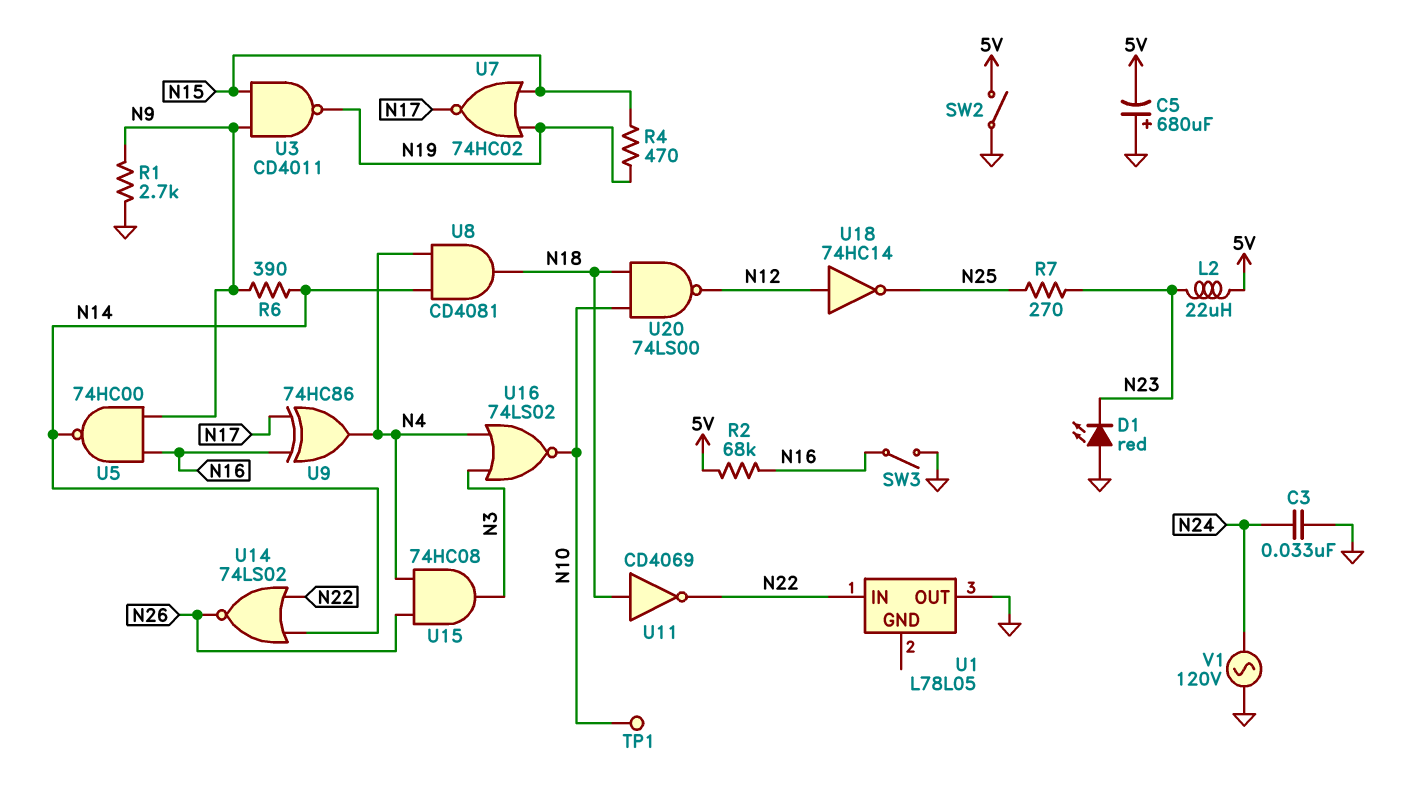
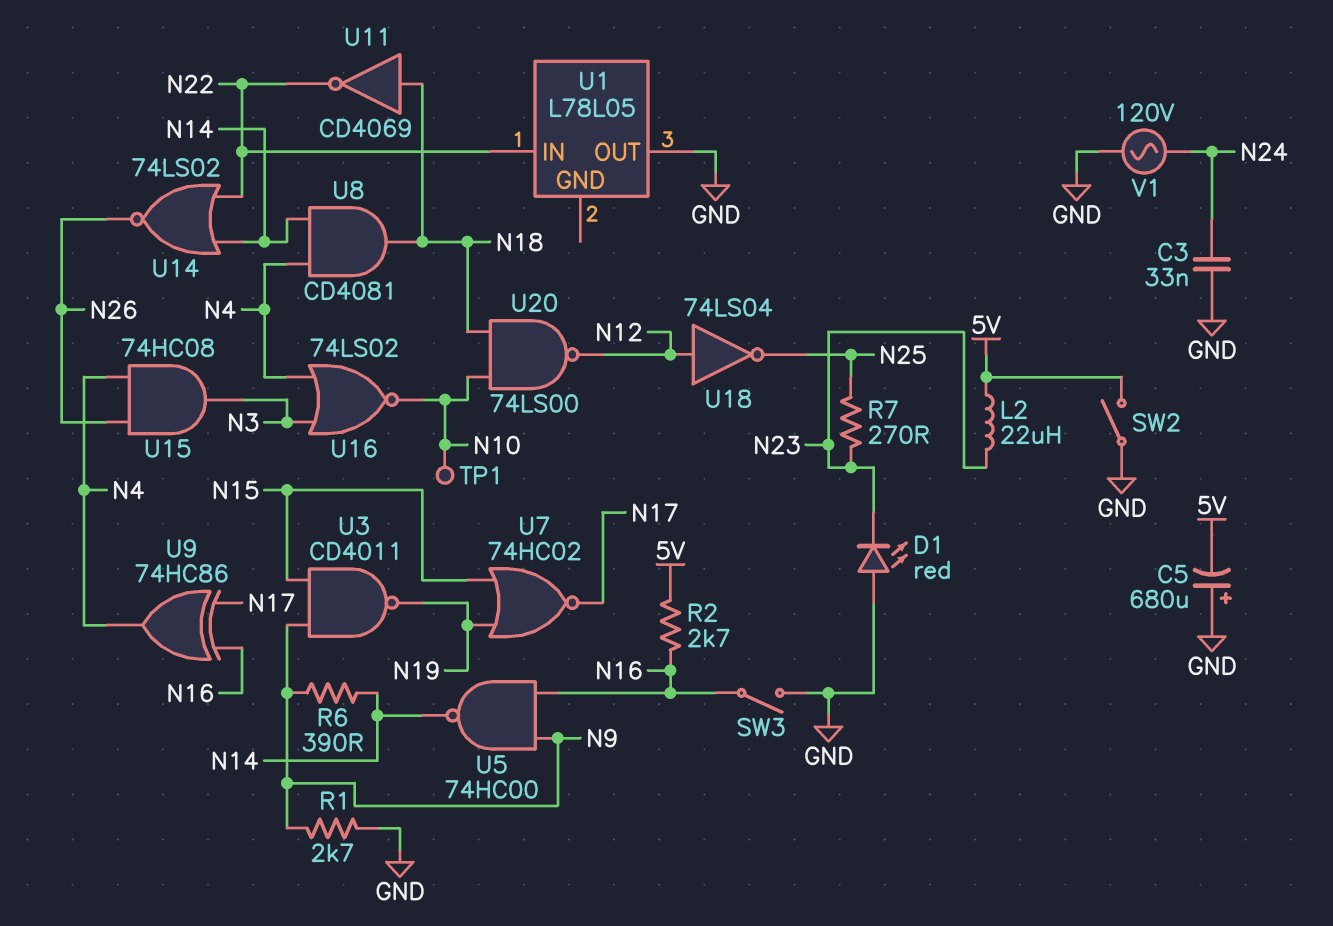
R2: 68k (5V, N16) -> 2.7k (5V, N16)
R4: 470 (N15, N19) -> none
U18: NOT 74HC14 (in N12, out N25) -> NOT 74LS04 (in N12, out N25)

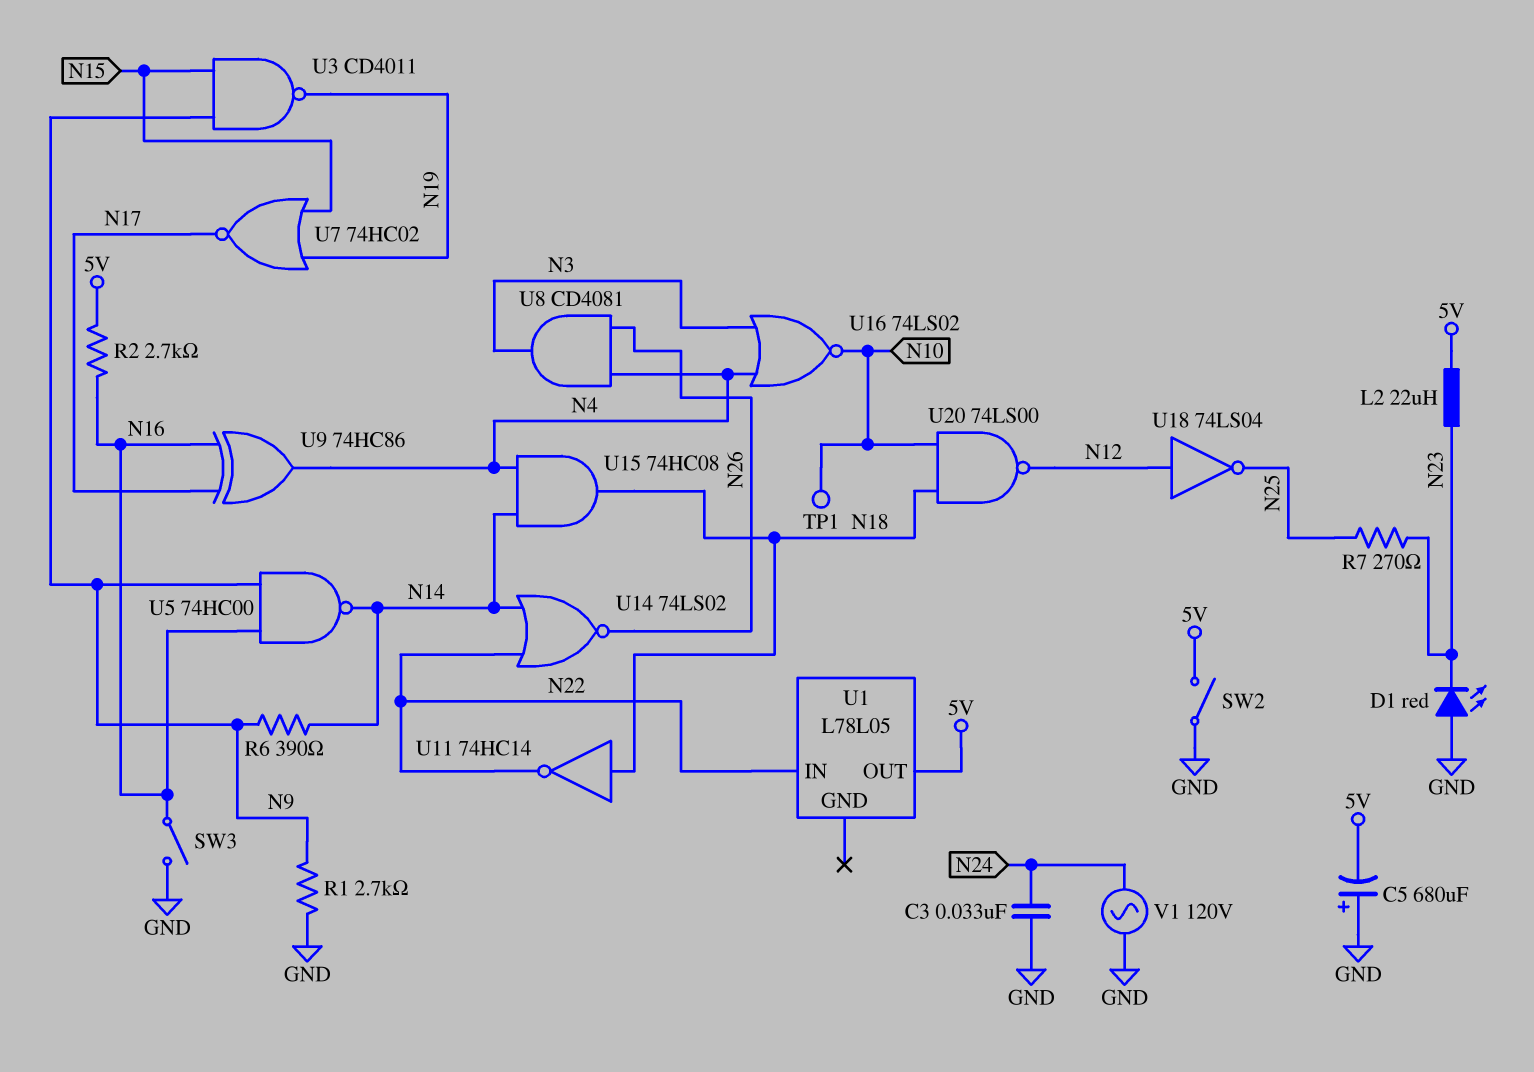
U1 pin OUT: GND -> 5V
U8: AND CD4081 (in N4, in N14, out N18) -> AND CD4081 (in N4, in N26, out N3)
U11: NOT CD4069 (in N18, out N22) -> NOT 74HC14 (in N18, out N22)
U15: AND 74HC08 (in N4, in N26, out N3) -> AND 74HC08 (in N4, in N14, out N18)

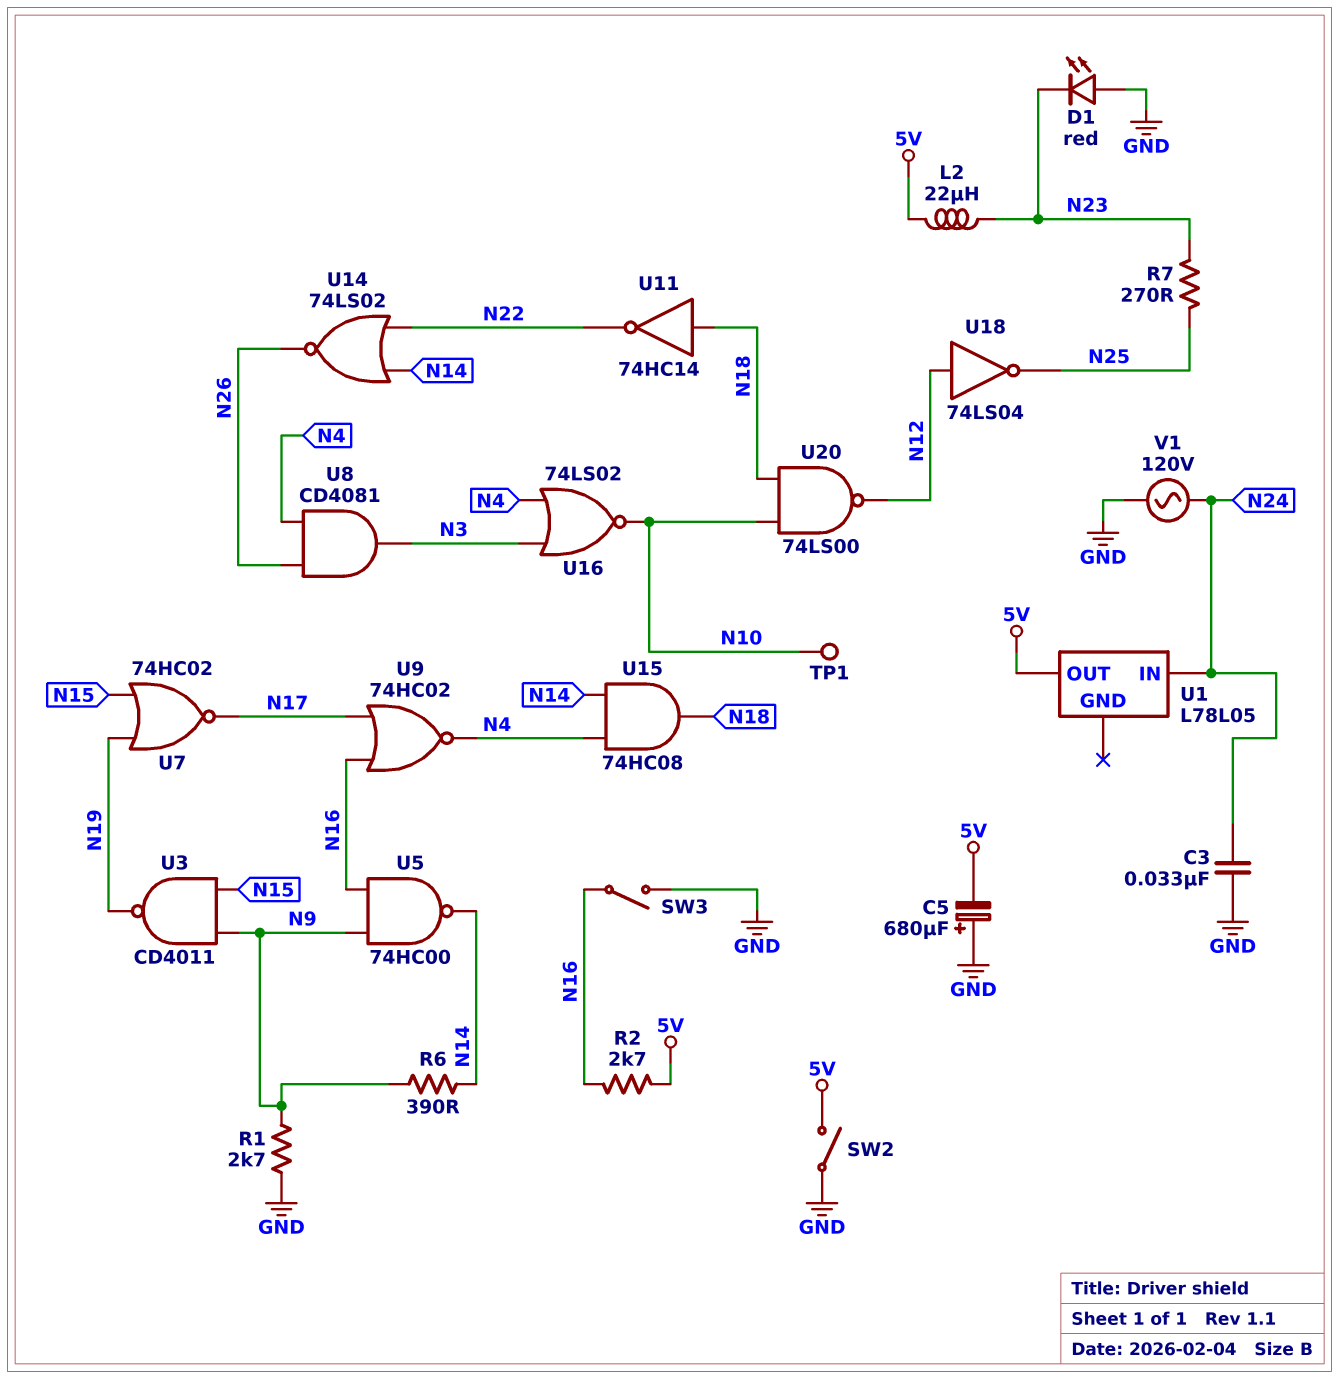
U1 pin IN: N22 -> N24
U9: XOR 74HC86 (in N16, in N17, out N4) -> NOR 74HC02 (in N16, in N17, out N4)

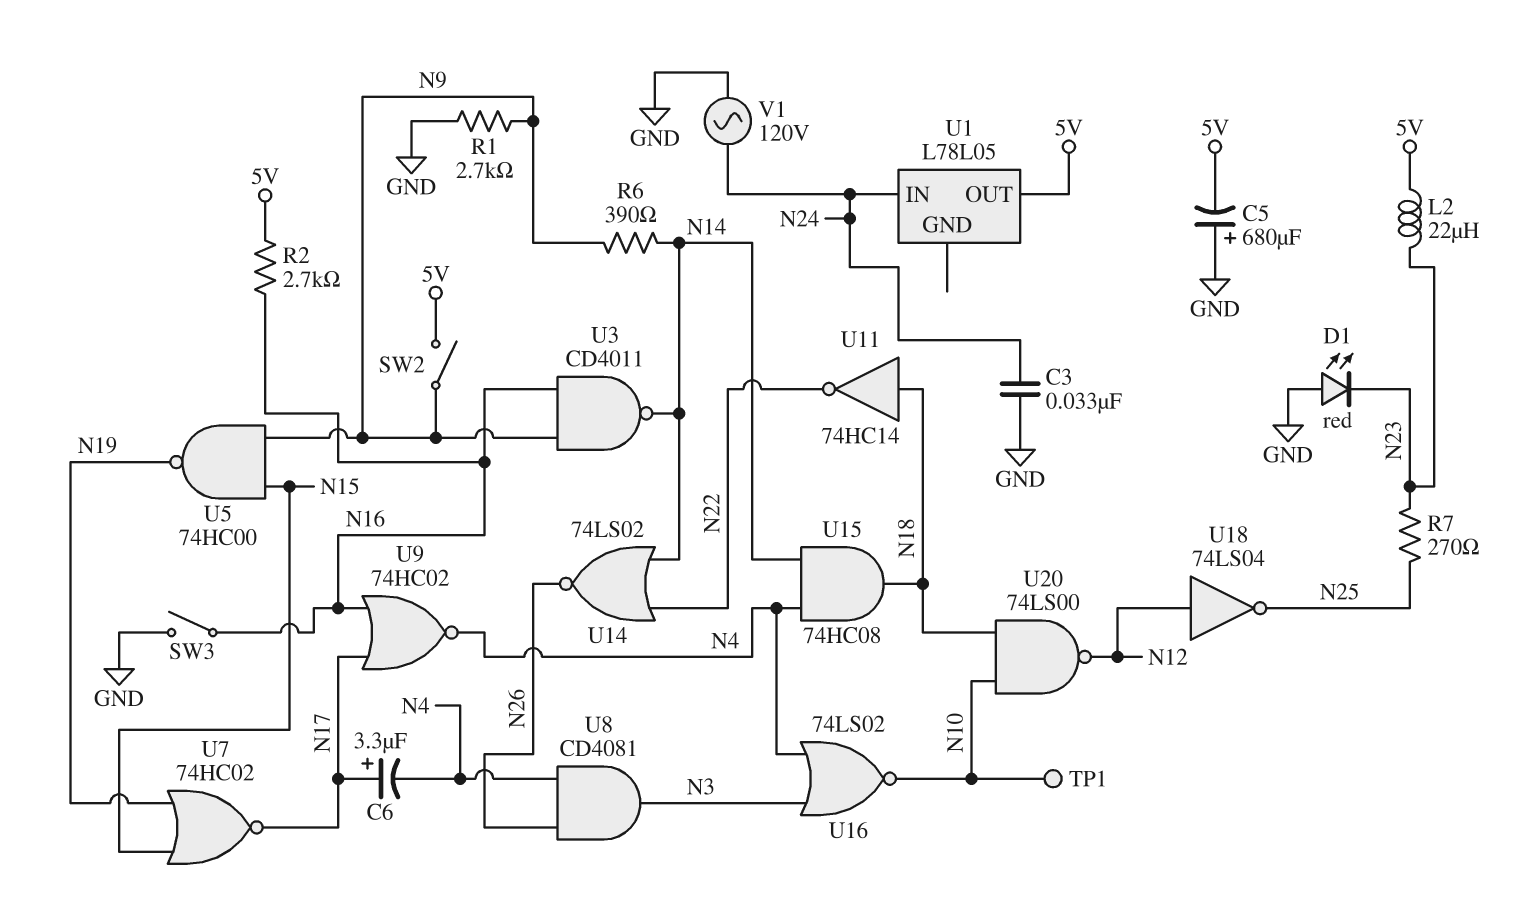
C6: none -> 3.3uF (plus N17, minus N4)
SW2: switch (5V, GND) -> switch (5V, N9)
U3: NAND CD4011 (in N9, in N15, out N19) -> NAND CD4011 (in N9, in N16, out N14)
U5: NAND 74HC00 (in N9, in N16, out N14) -> NAND 74HC00 (in N9, in N15, out N19)

